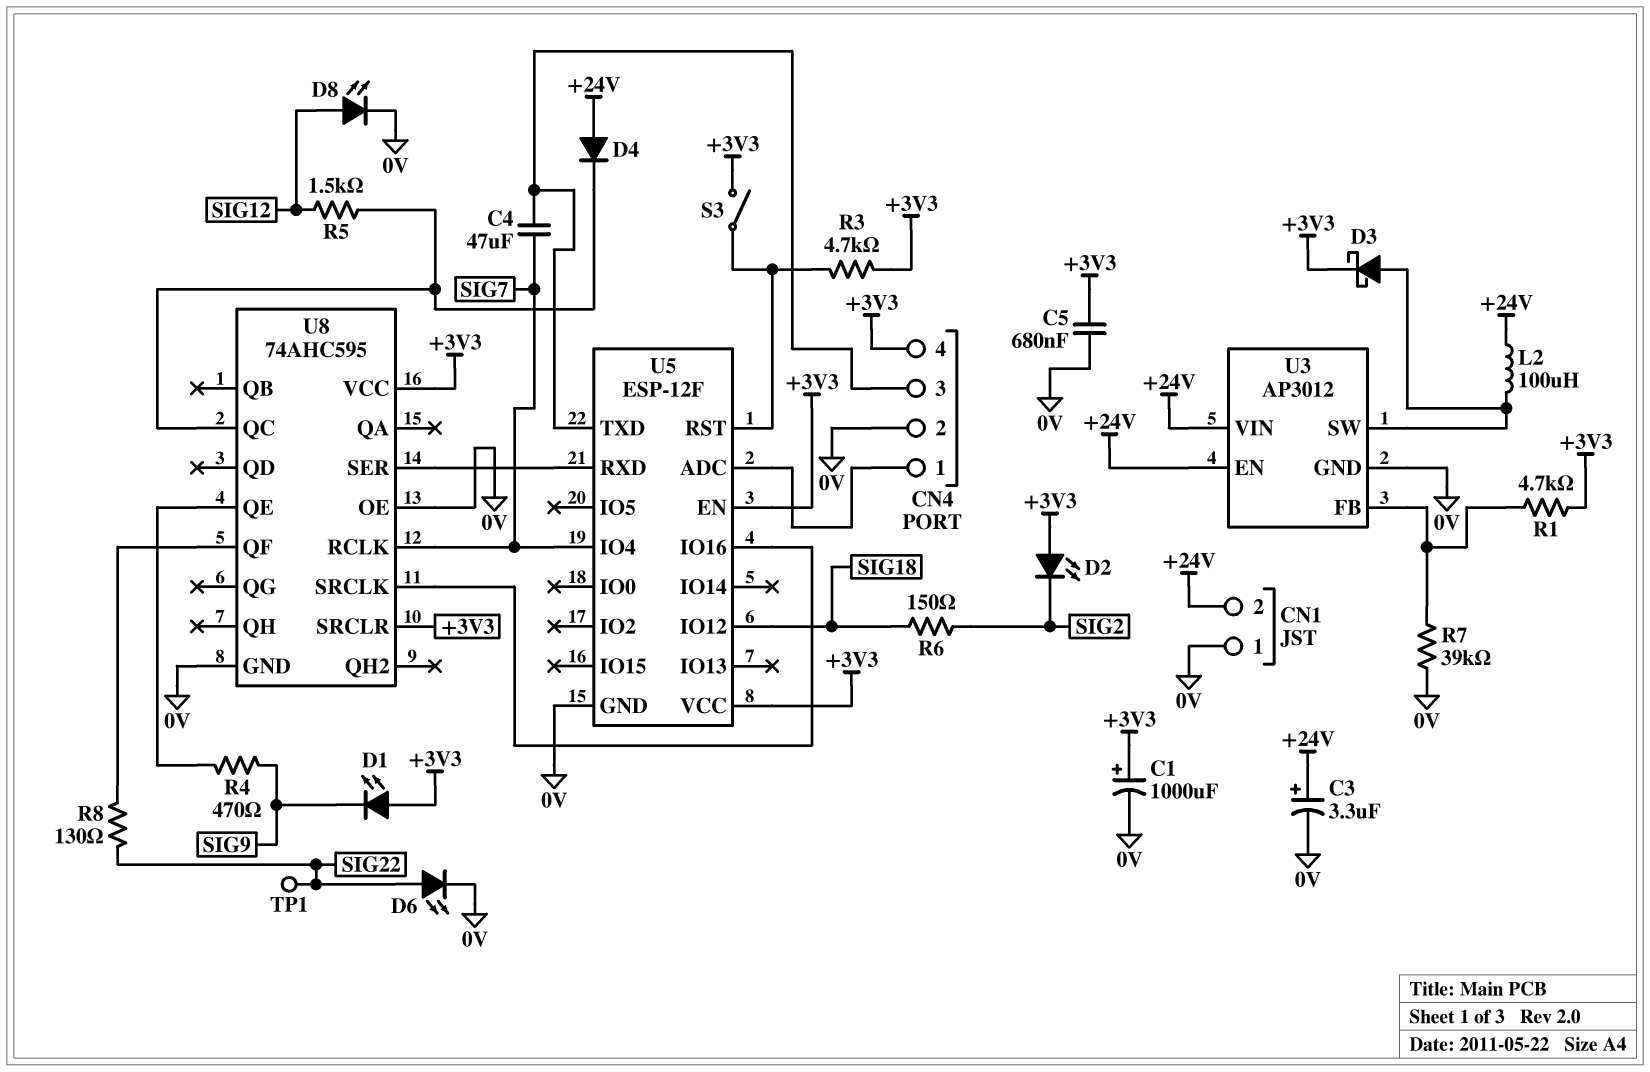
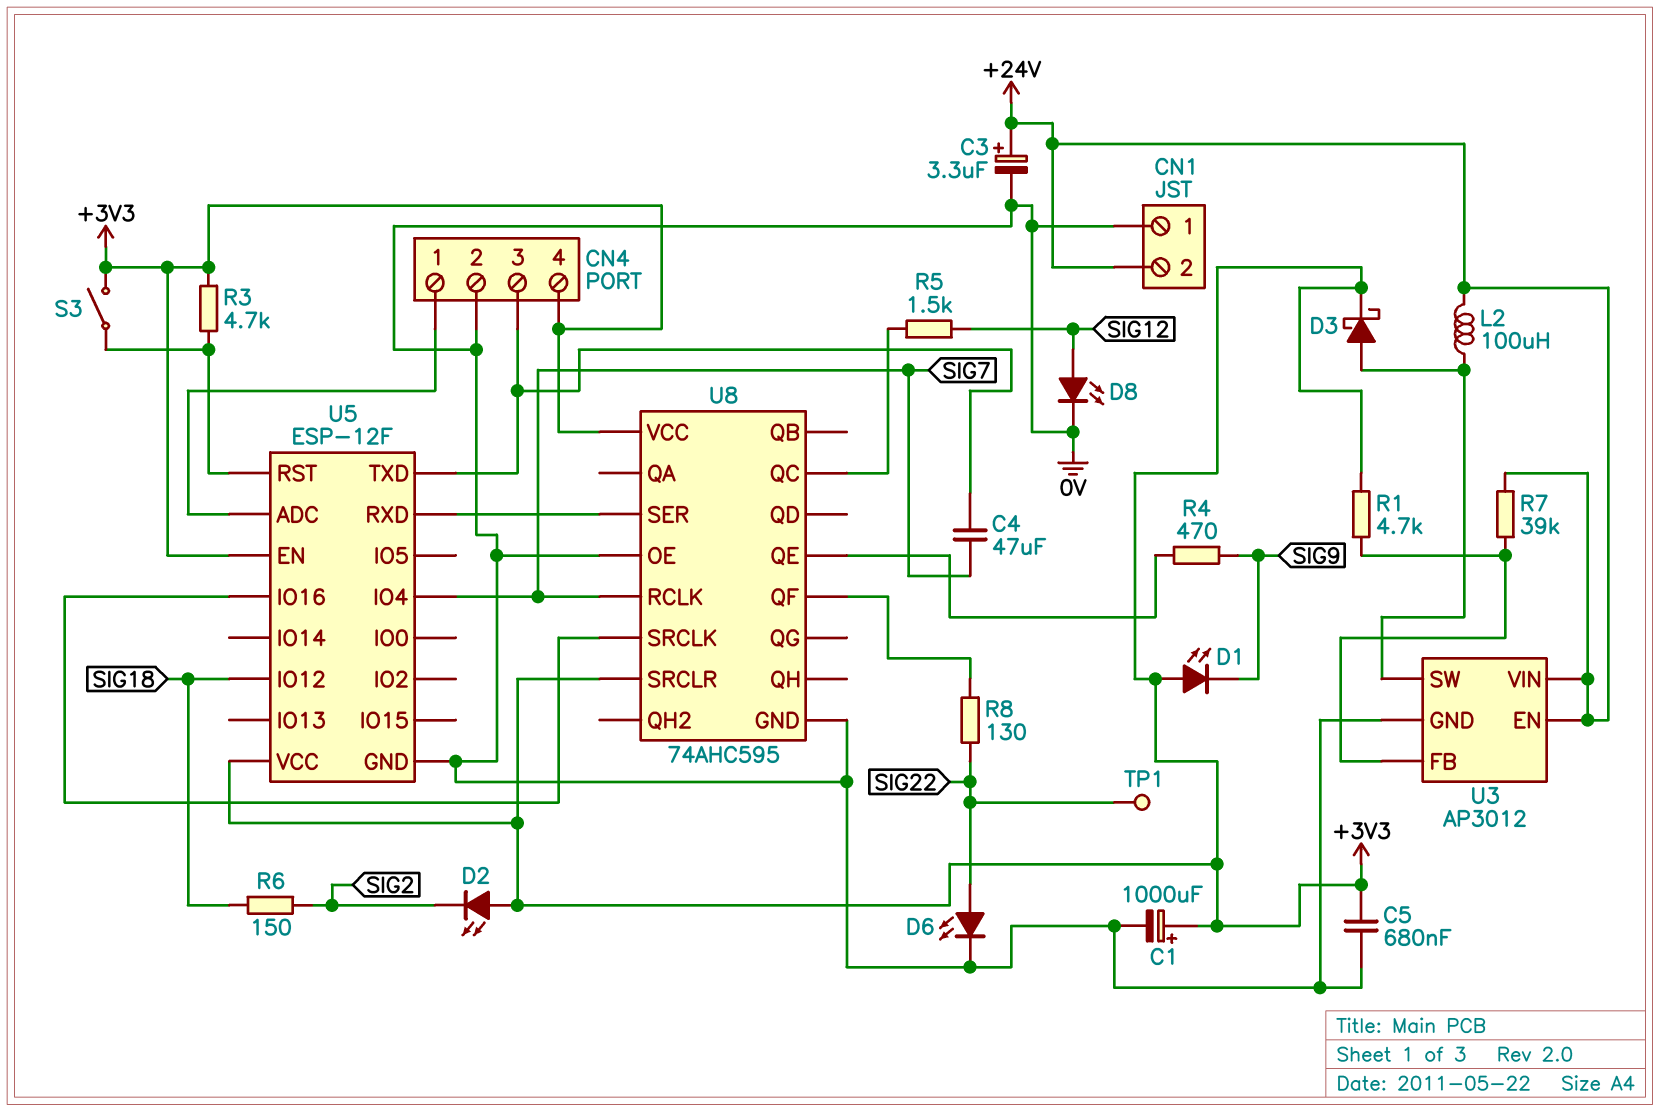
D4: diode (A +24V, K U8/QC) -> none
R7: 39k (0V, U3/FB) -> 39k (+24V, U3/FB)

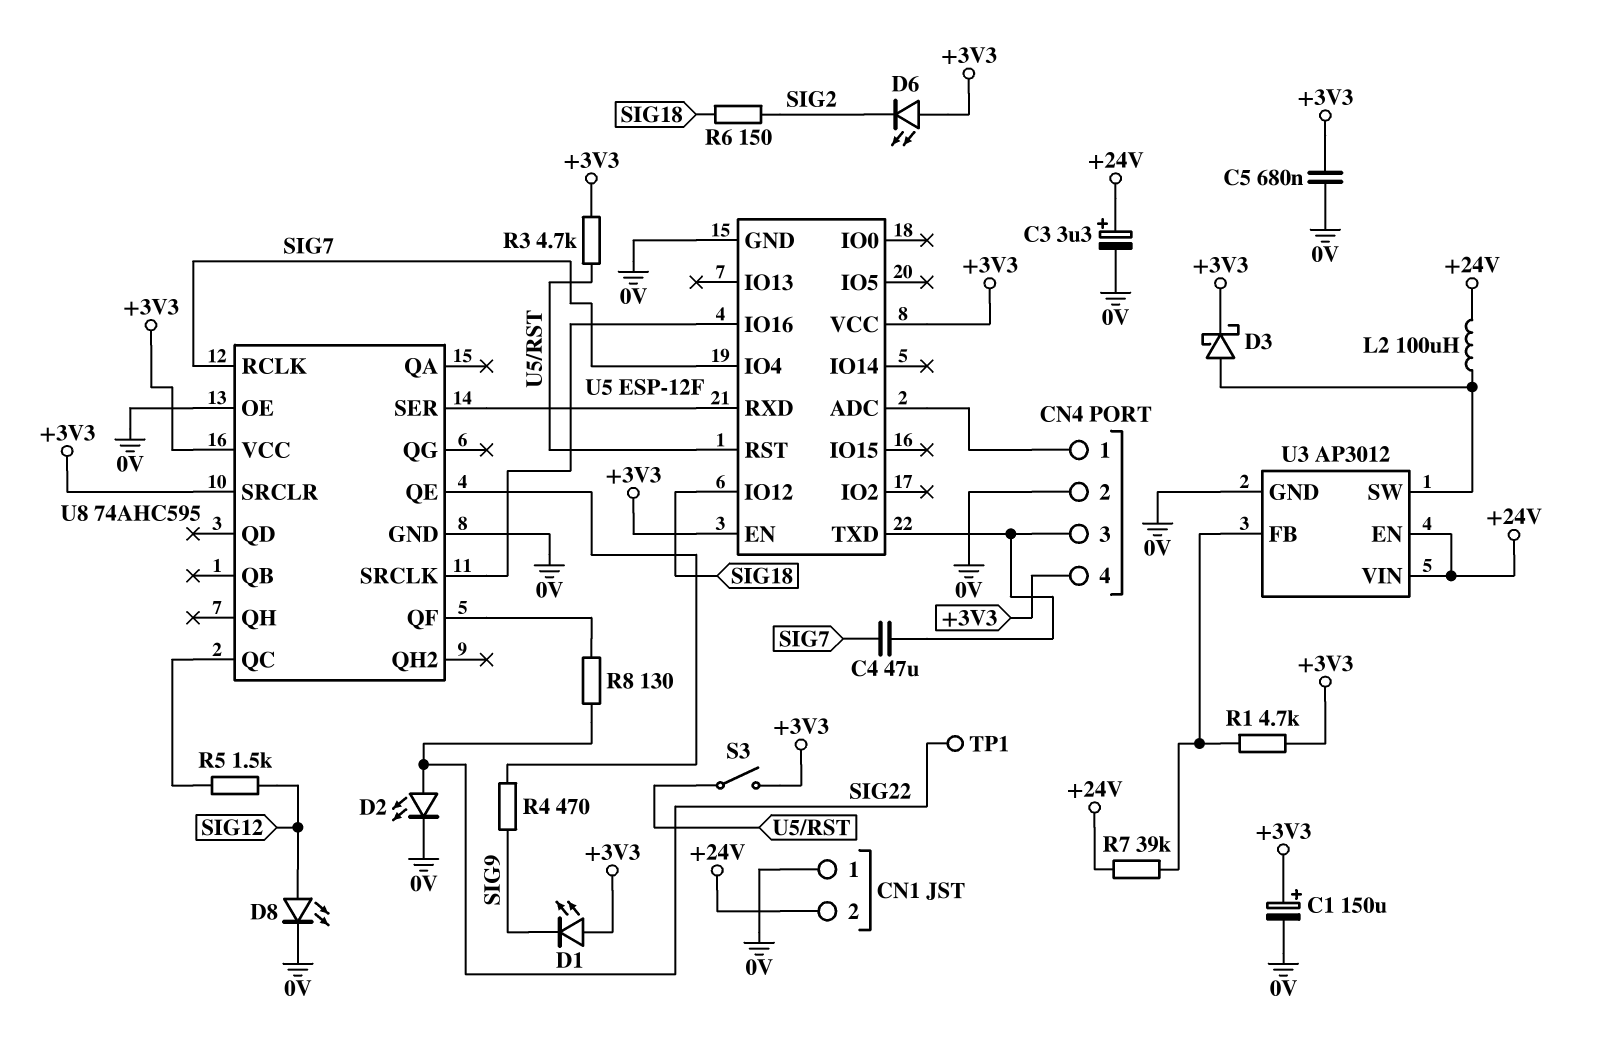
C1: 1000uF (plus +3V3, minus 0V) -> 150uF (plus +3V3, minus 0V)
D2: LED (A +3V3, K SIG2) -> LED (A SIG22, K 0V)
D6: LED (A SIG22, K 0V) -> LED (A +3V3, K SIG2)

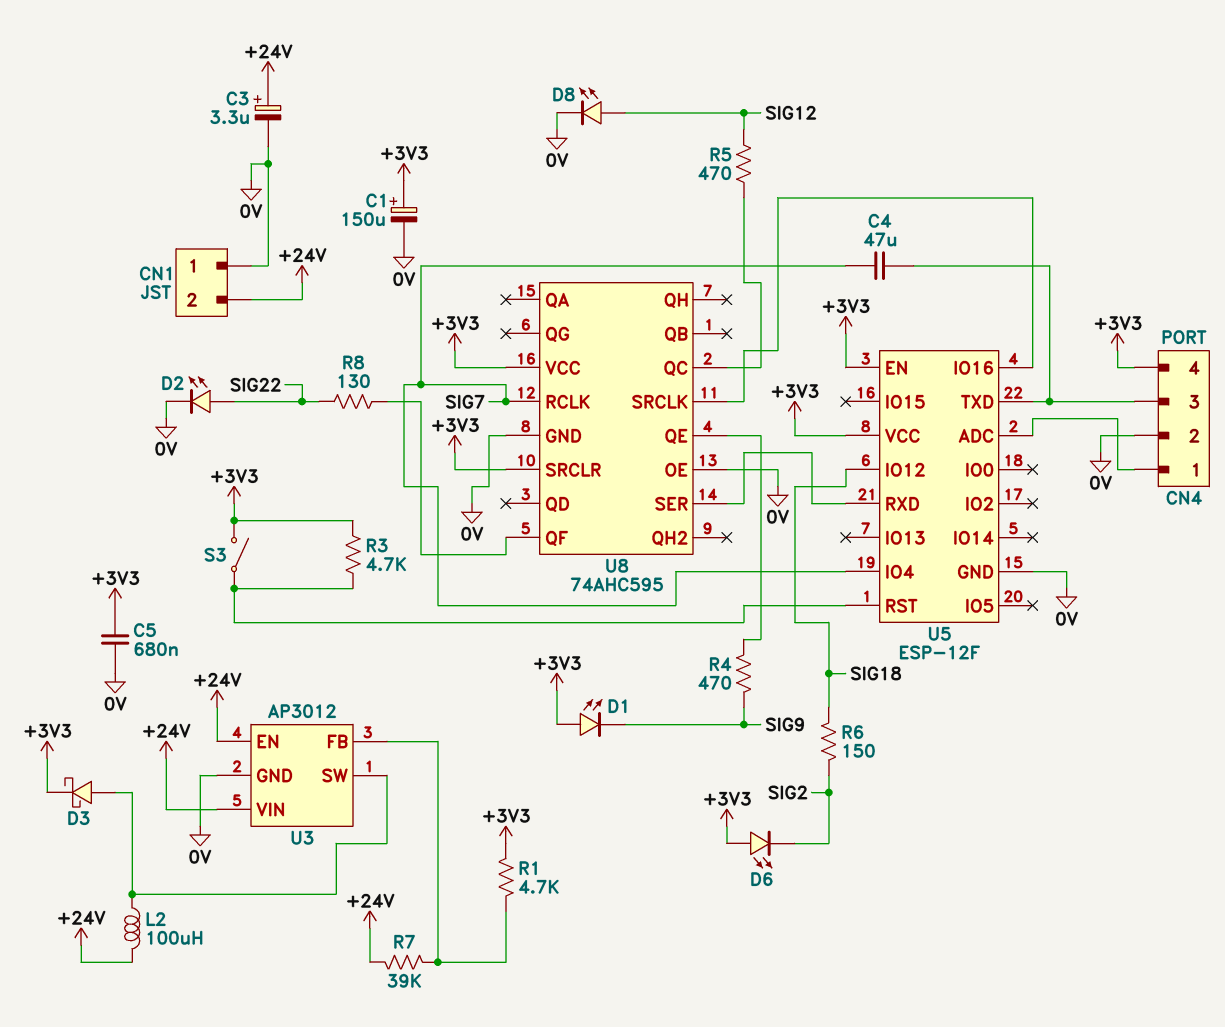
R5: 1.5k (SIG12, U8/QC) -> 470 (SIG12, U8/QC)
TP1: test point (SIG22) -> none

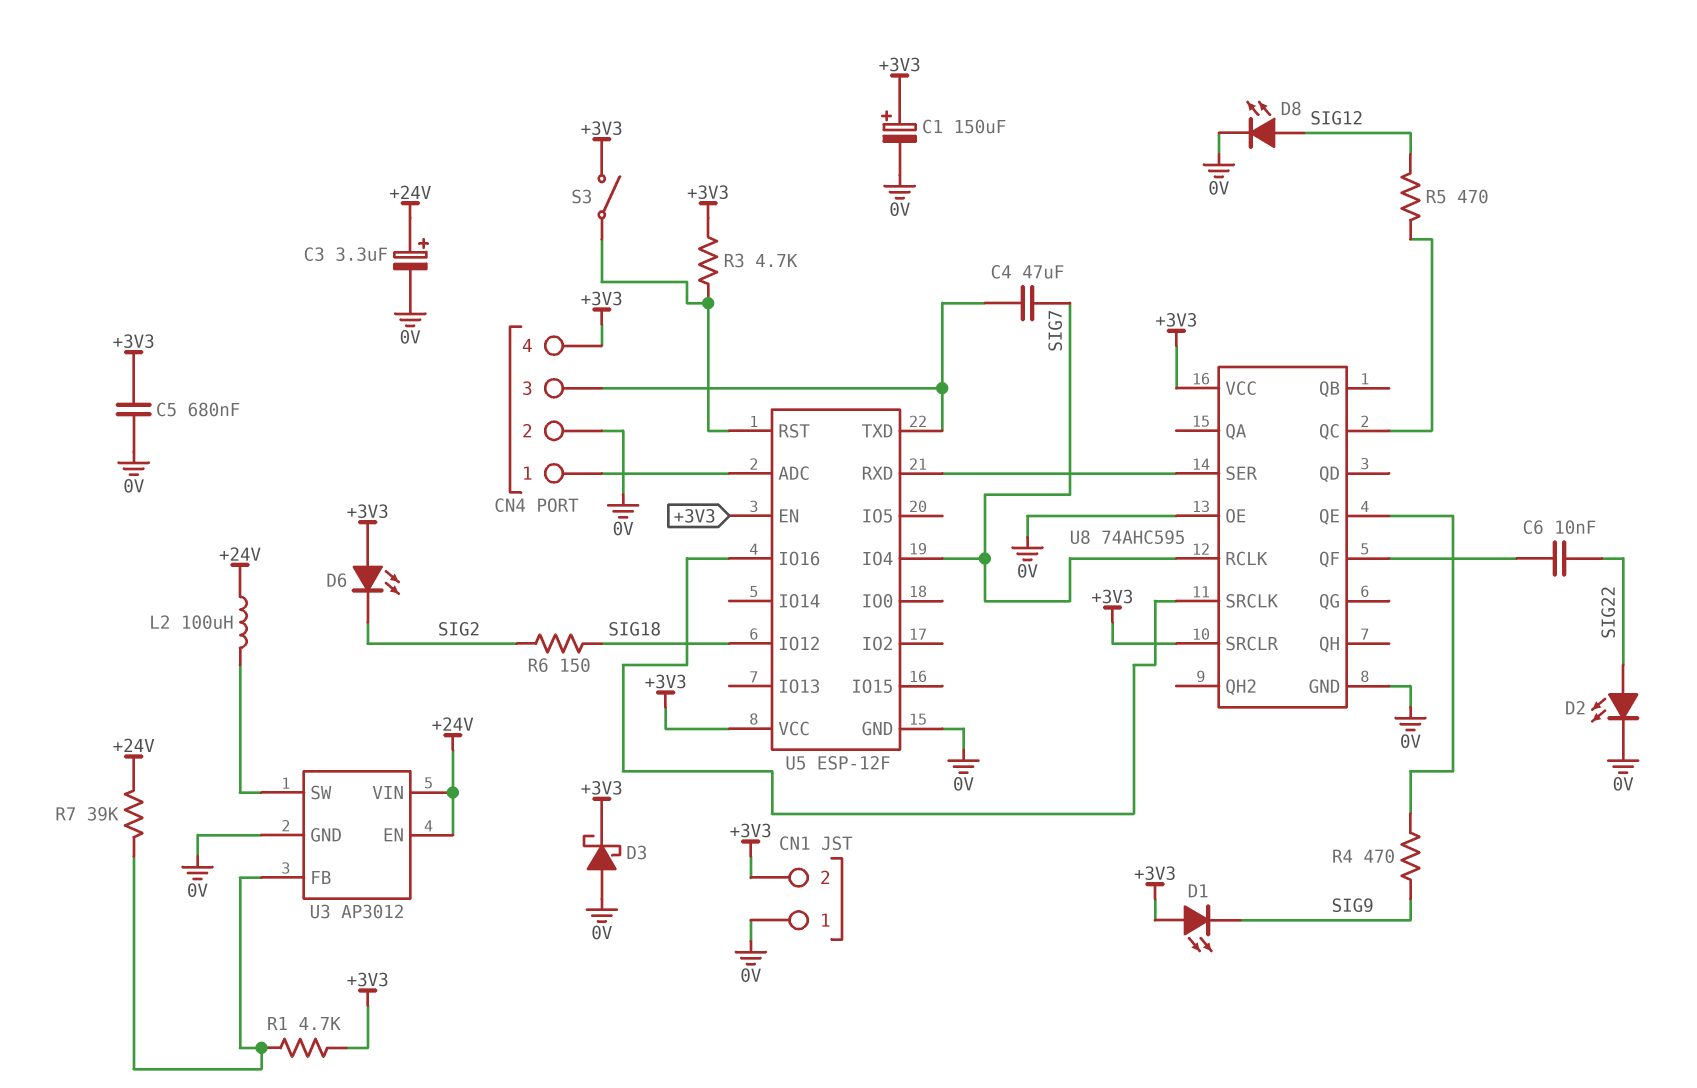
C6: none -> 10nF (SIG22, U8/QF)
CN1 pin 2: +24V -> +3V3
D3: schottky (A U3/SW, K +3V3) -> schottky (A 0V, K +3V3)
R8: 130 (SIG22, U8/QF) -> none

